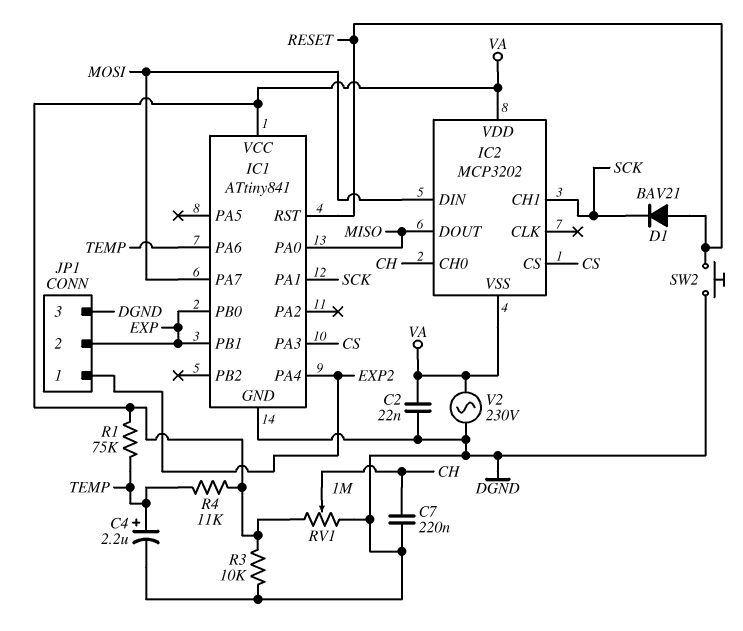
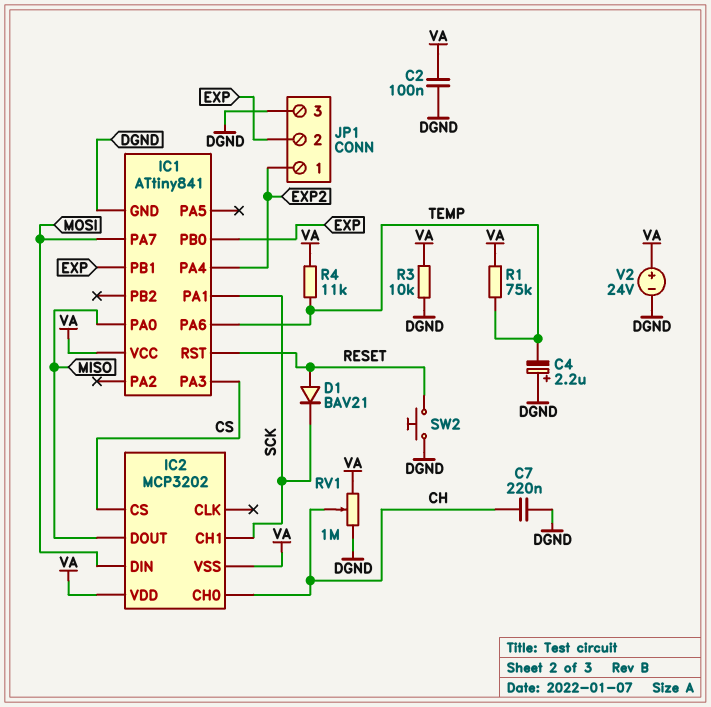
C2: 22nF (DGND, VA) -> 100nF (DGND, VA)
C4: 2.2uF (plus TEMP, minus DGND) -> 2.2uF (plus DGND, minus TEMP)
V2: AC 230V (DGND, VA) -> 24V (plus VA, minus DGND)

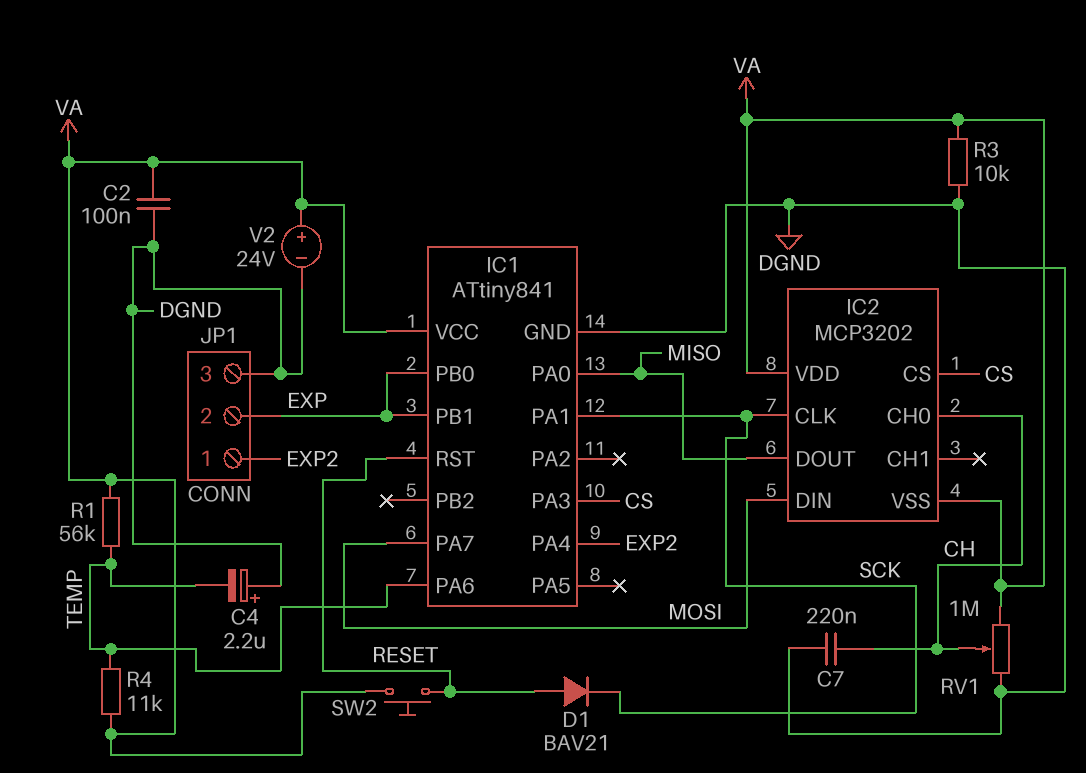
IC2 pin CH1: SCK -> none
IC2 pin CLK: none -> SCK
R1: 75k (TEMP, VA) -> 56k (TEMP, VA)
SW2: button (DGND, RESET) -> button (RESET, VA)

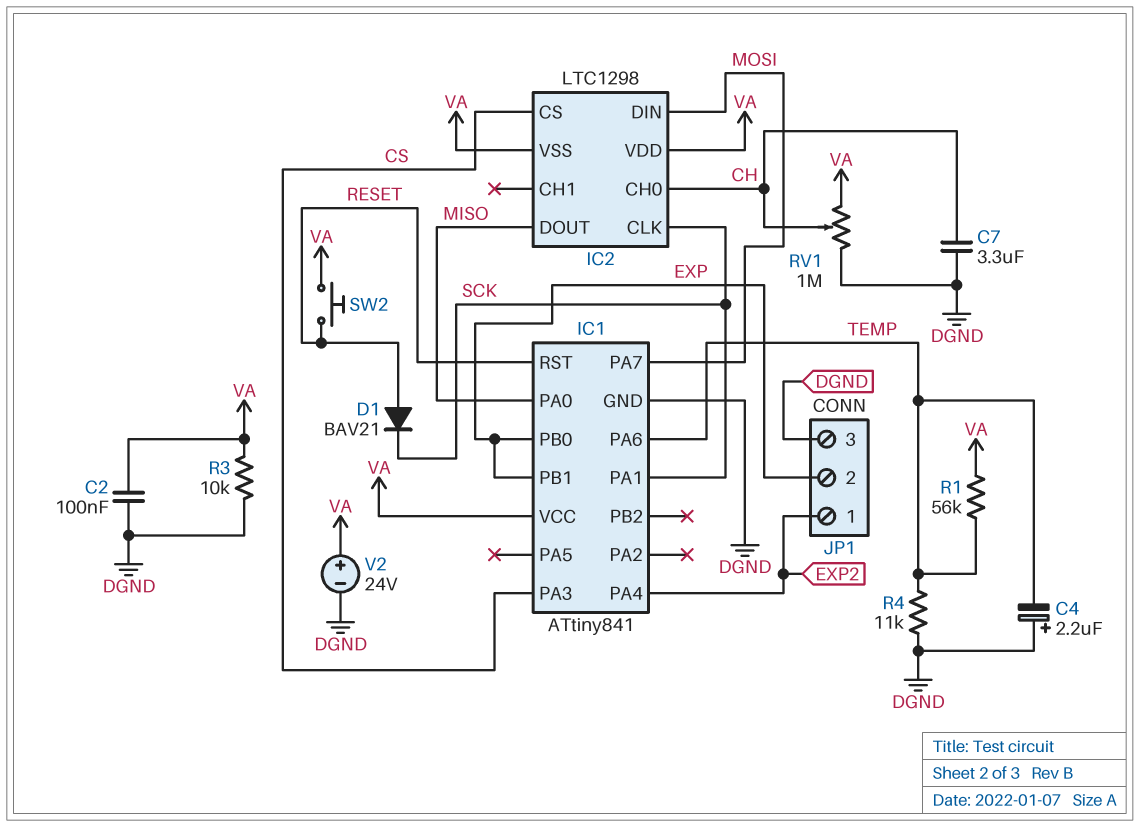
C7: 220nF (CH, DGND) -> 3.3uF (CH, DGND)
IC2: MCP3202 -> LTC1298
R4: 11k (TEMP, VA) -> 11k (DGND, TEMP)

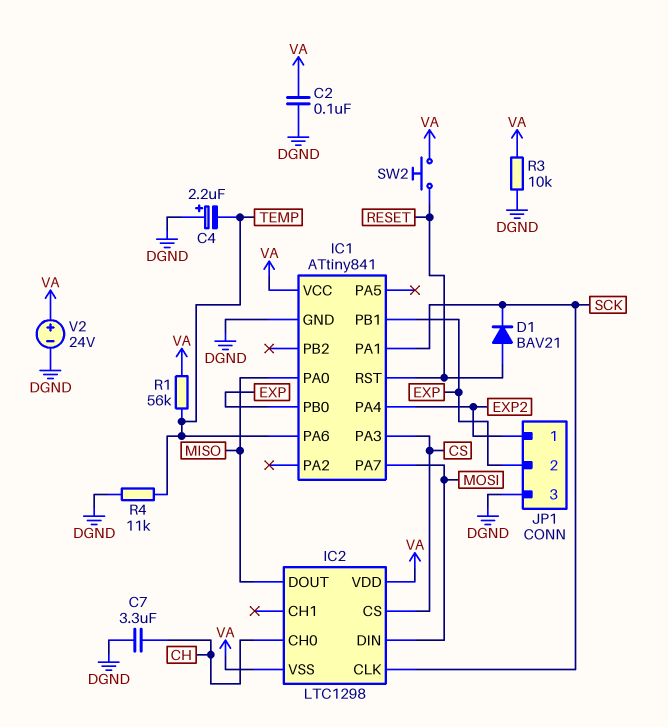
RV1: 1M (DGND, VA, wiper CH) -> none

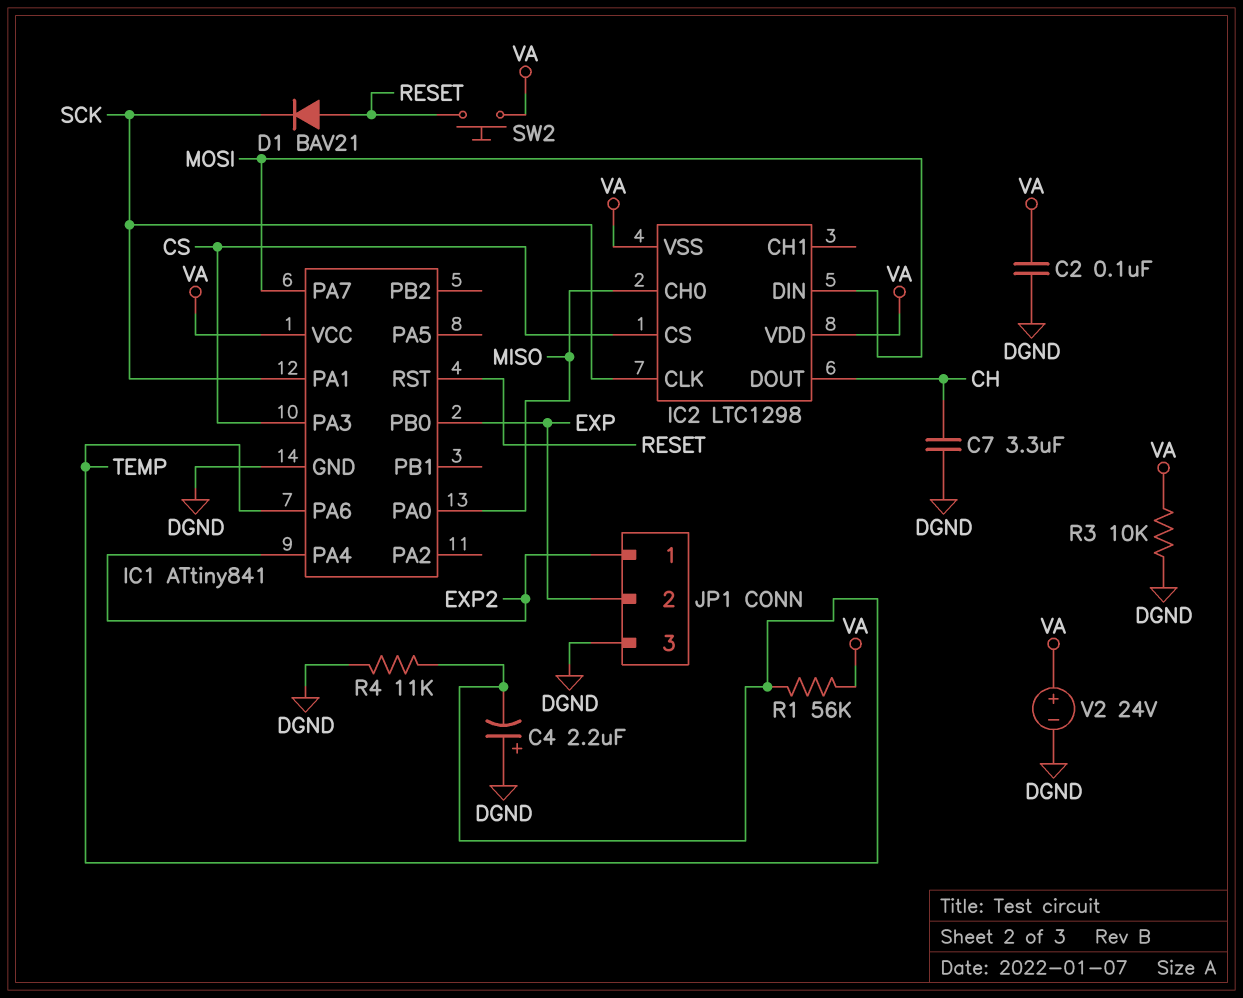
IC1 pin PB1: EXP -> none
IC2 pin CH0: CH -> MISO
IC2 pin DOUT: MISO -> CH

